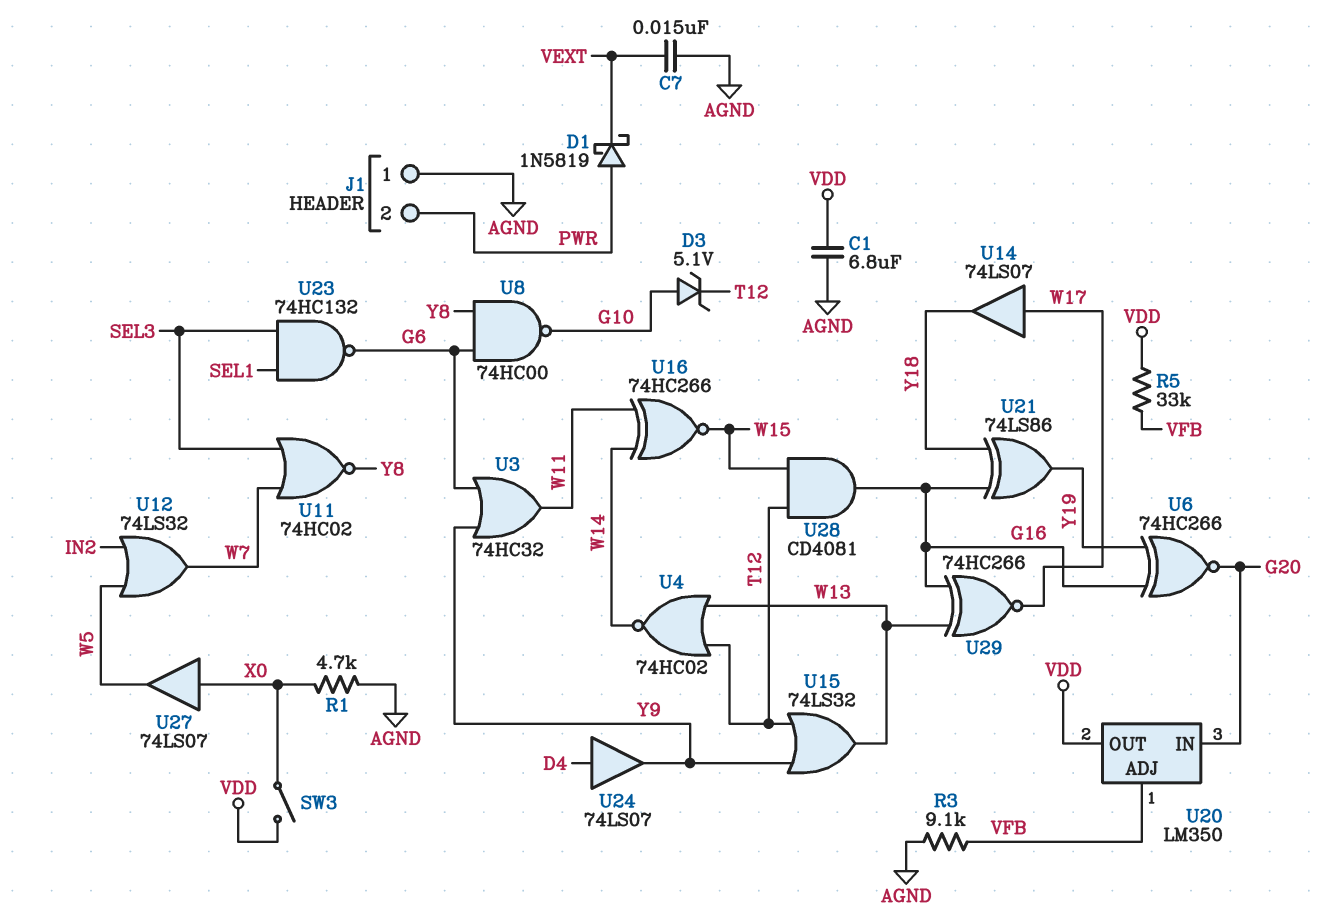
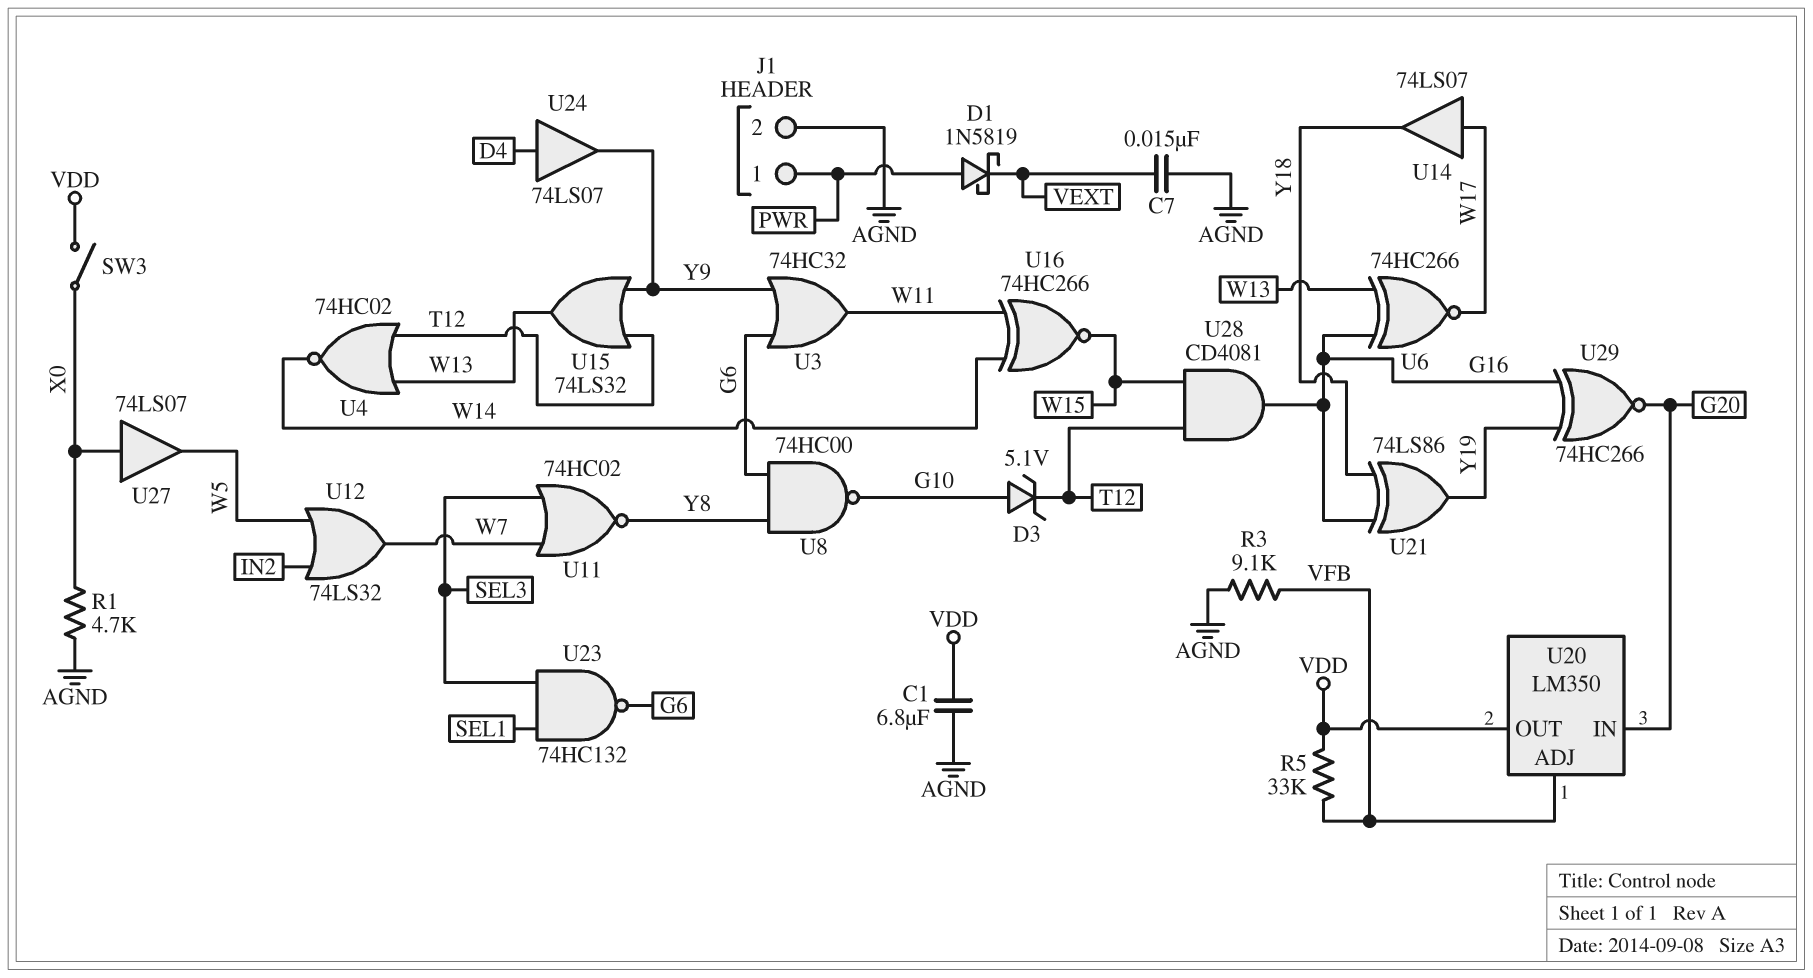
J1 pin 1: AGND -> PWR
J1 pin 2: PWR -> AGND
U6: XNOR 74HC266 (in G16, in Y19, out G20) -> XNOR 74HC266 (in G16, in W13, out W17)
U29: XNOR 74HC266 (in G16, in W13, out W17) -> XNOR 74HC266 (in G16, in Y19, out G20)

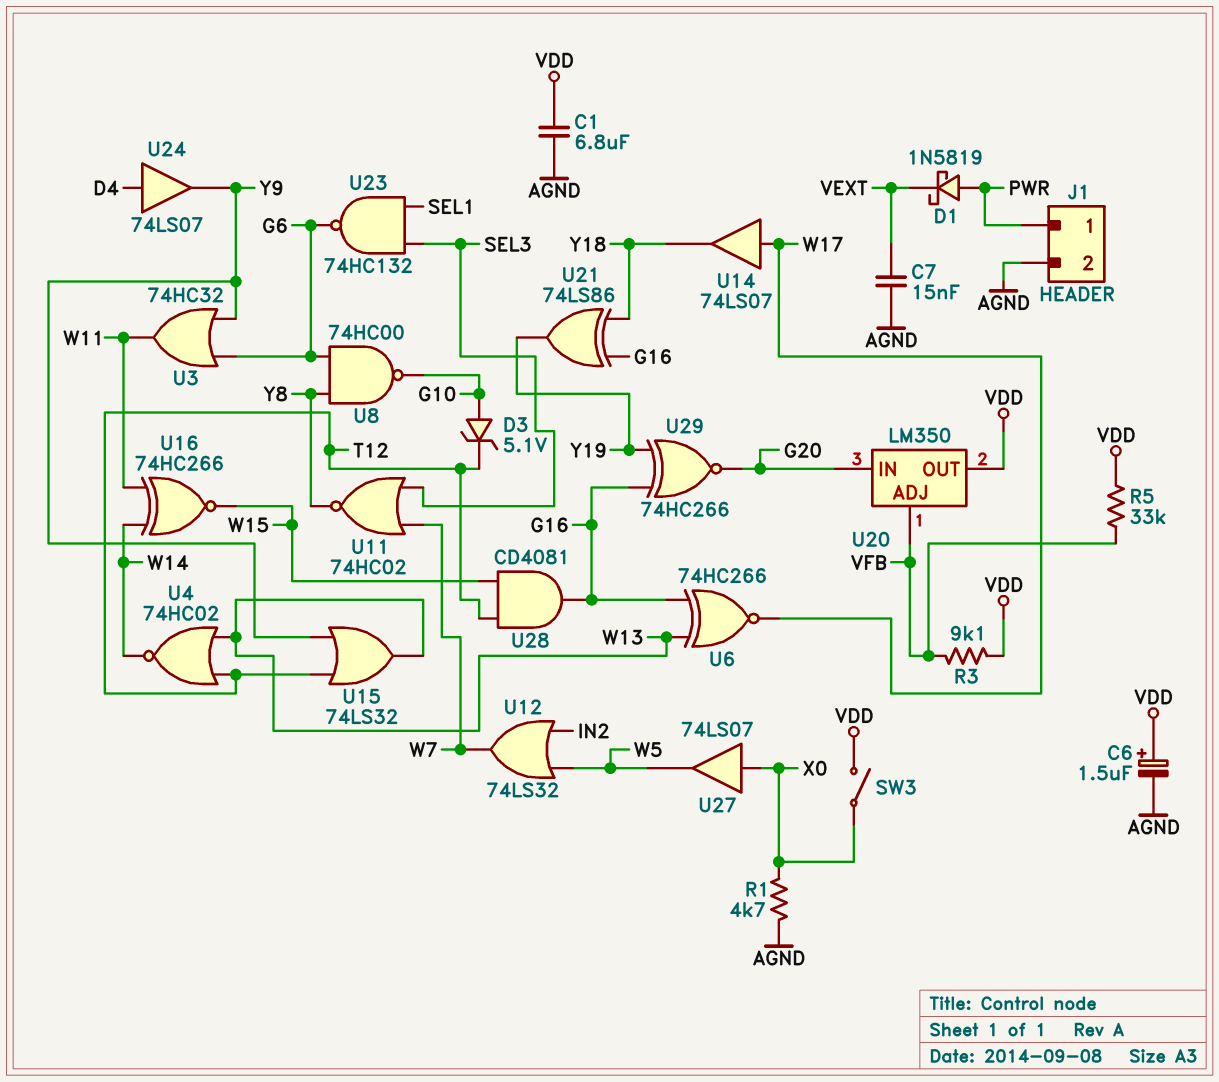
C6: none -> 1.5uF (plus VDD, minus AGND)
R3: 9.1k (AGND, VFB) -> 9.1k (VDD, VFB)

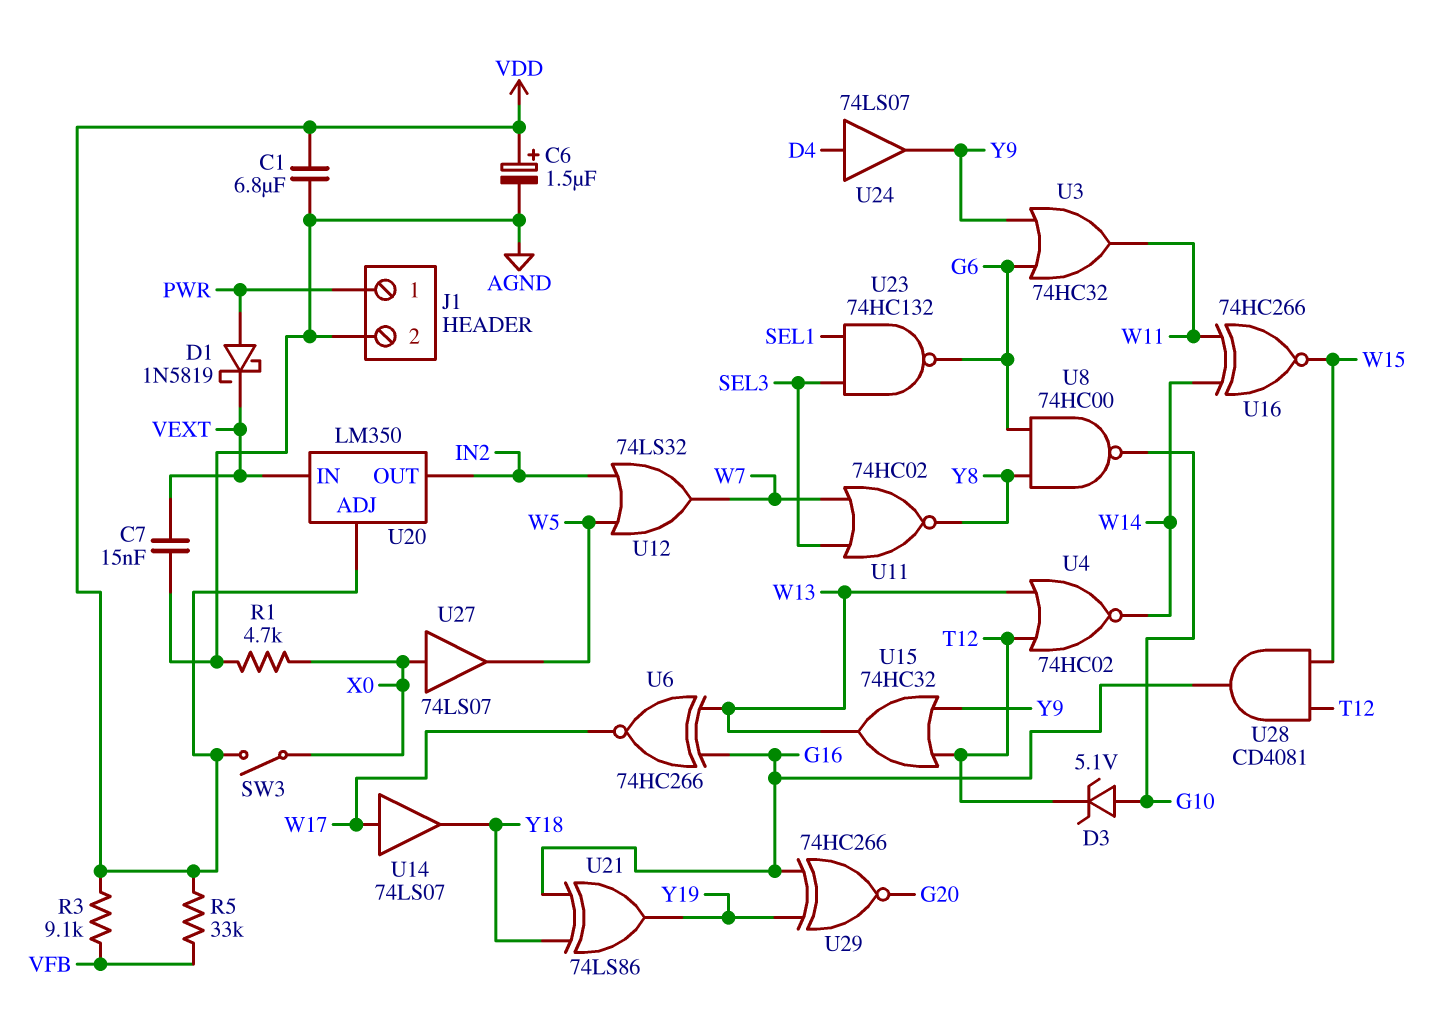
U15: OR 74LS32 (in T12, in Y9, out W13) -> OR 74HC32 (in T12, in Y9, out W13)
U20 pin ADJ: VFB -> VDD
U20 pin IN: G20 -> VEXT
U20 pin OUT: VDD -> IN2

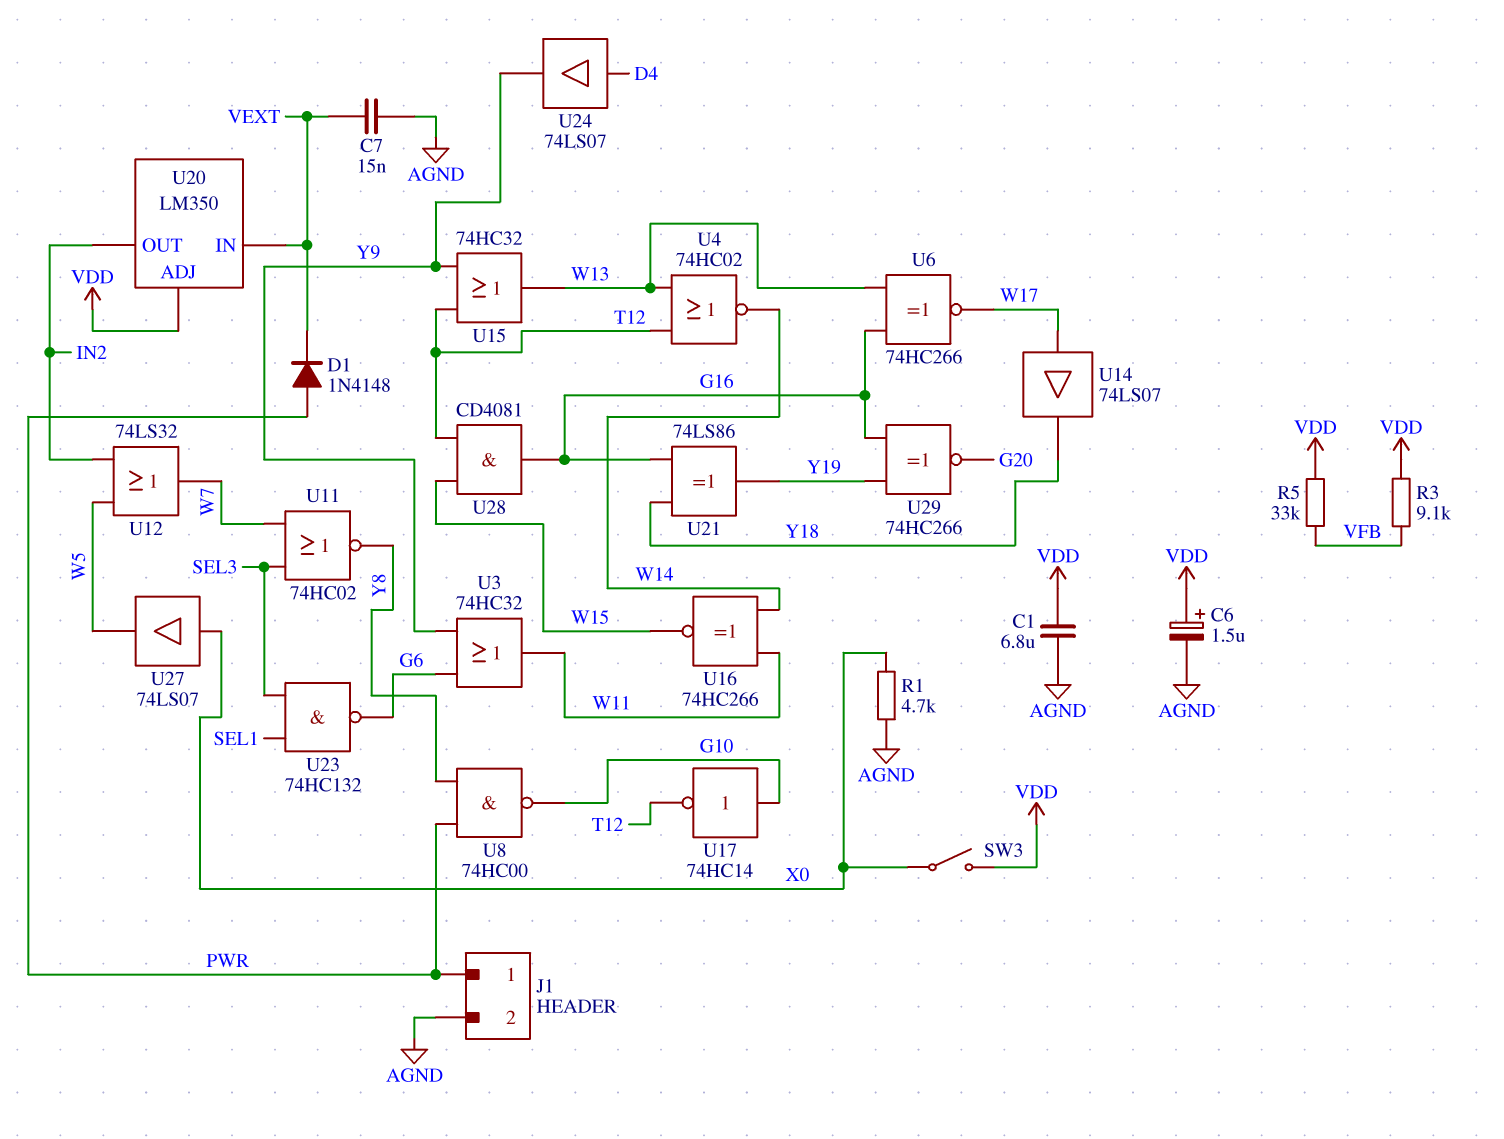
D1: schottky 1N5819 (A PWR, K VEXT) -> diode 1N4148 (A PWR, K VEXT)
D3: zener 5.1V (A G10, K T12) -> none
U8: NAND 74HC00 (in G6, in Y8, out G10) -> NAND 74HC00 (in PWR, in Y8, out G10)
U17: none -> NOT 74HC14 (in G10, out T12)

